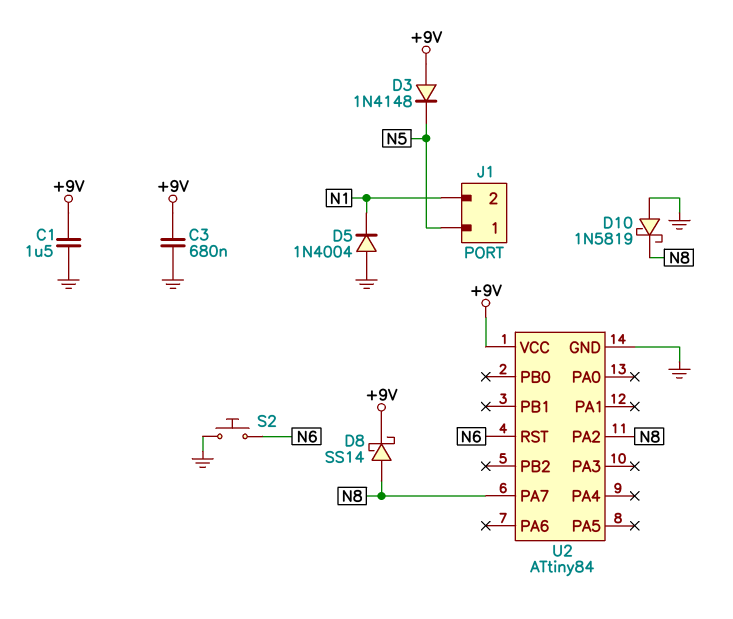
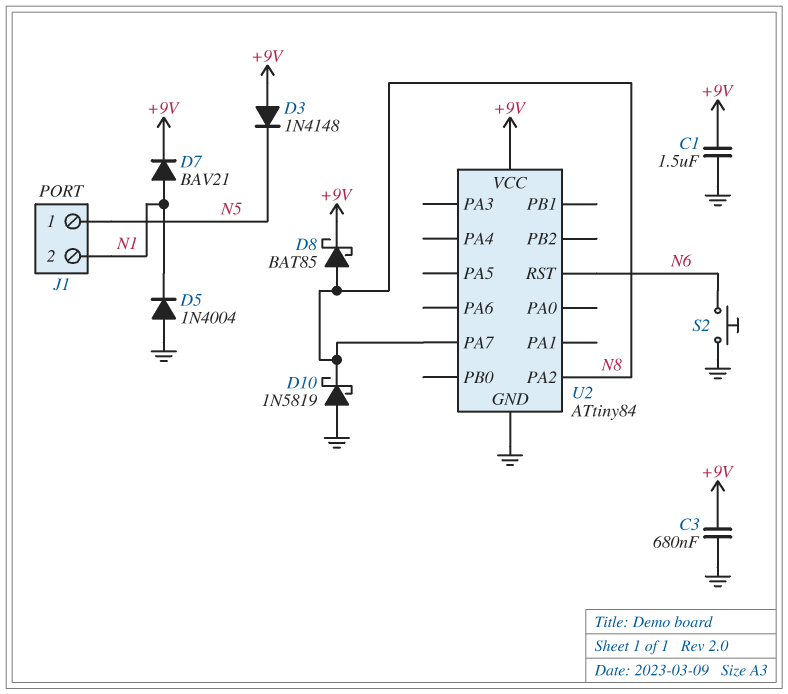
D7: none -> diode BAV21 (A N1, K +9V)
D8: schottky SS14 (A N8, K +9V) -> schottky BAT85 (A N8, K +9V)

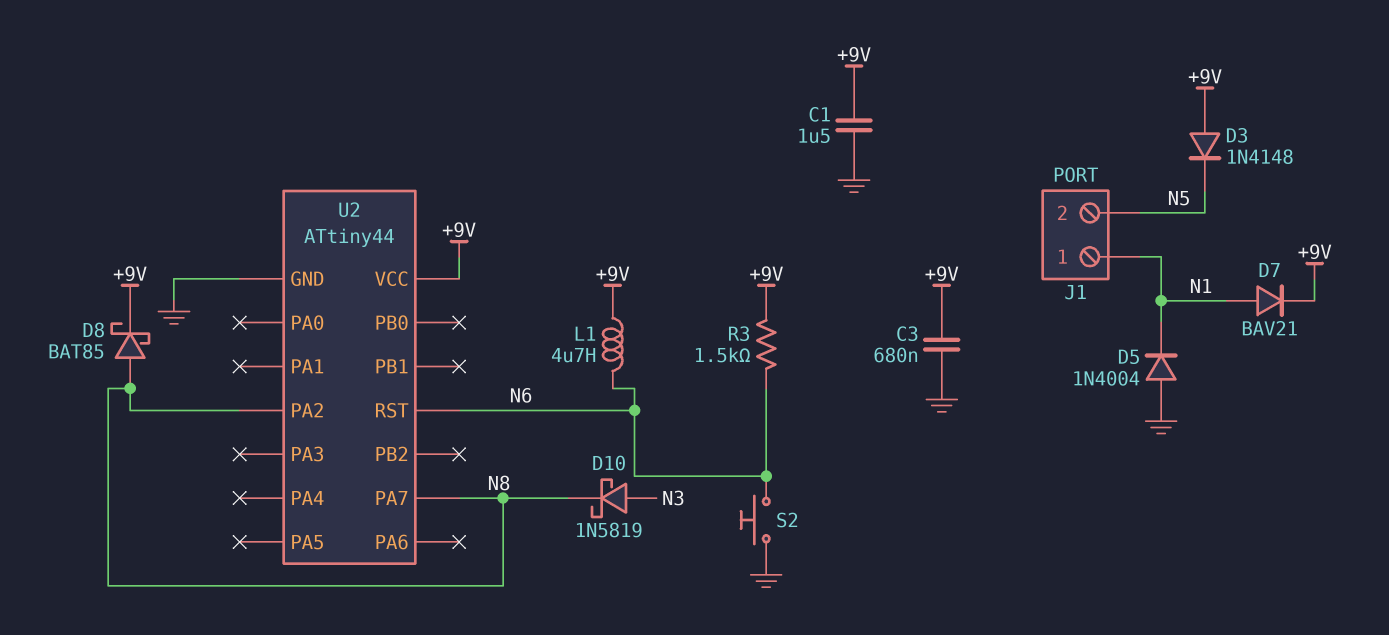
D10: schottky 1N5819 (A GND, K N8) -> schottky 1N5819 (A N3, K N8)
J1 pin 1: N5 -> N1
J1 pin 2: N1 -> N5
L1: none -> 4.7uH (+9V, N6)
R3: none -> 1.5k (+9V, N6)
U2: ATtiny84 -> ATtiny44

